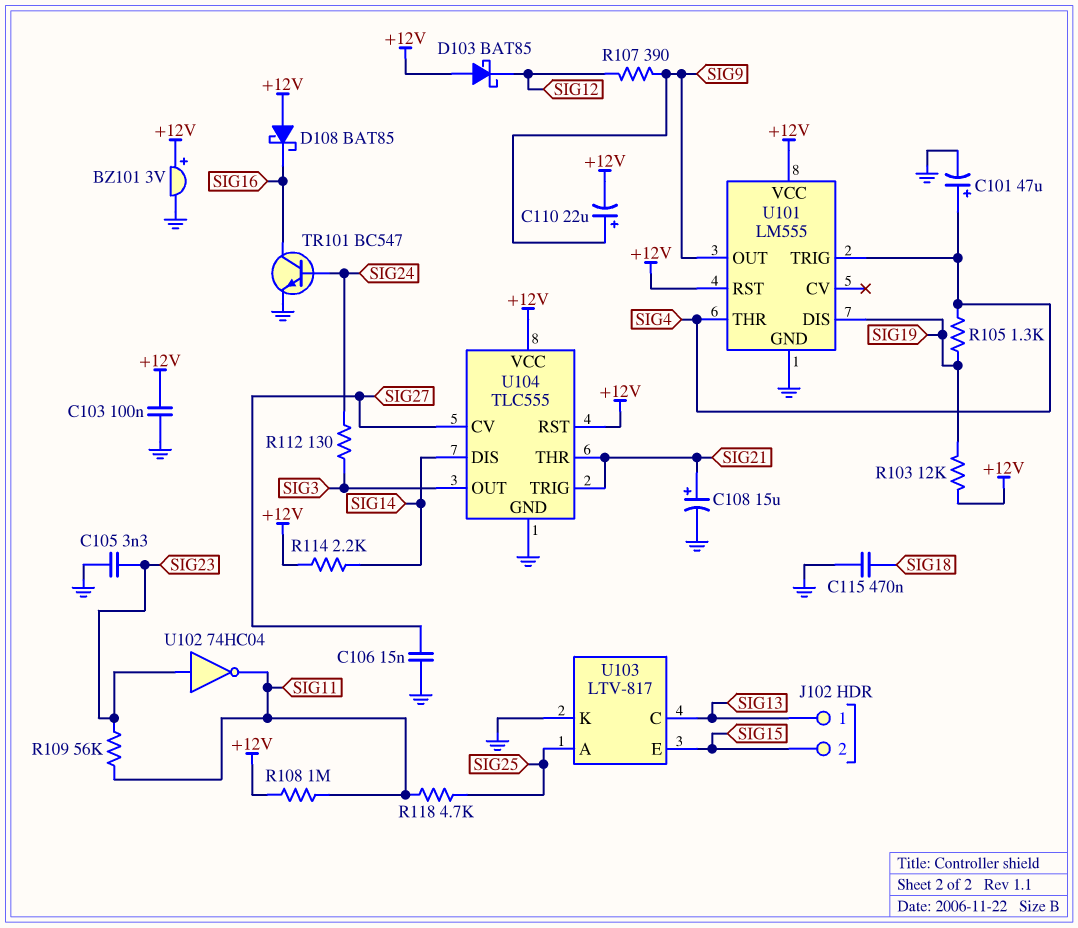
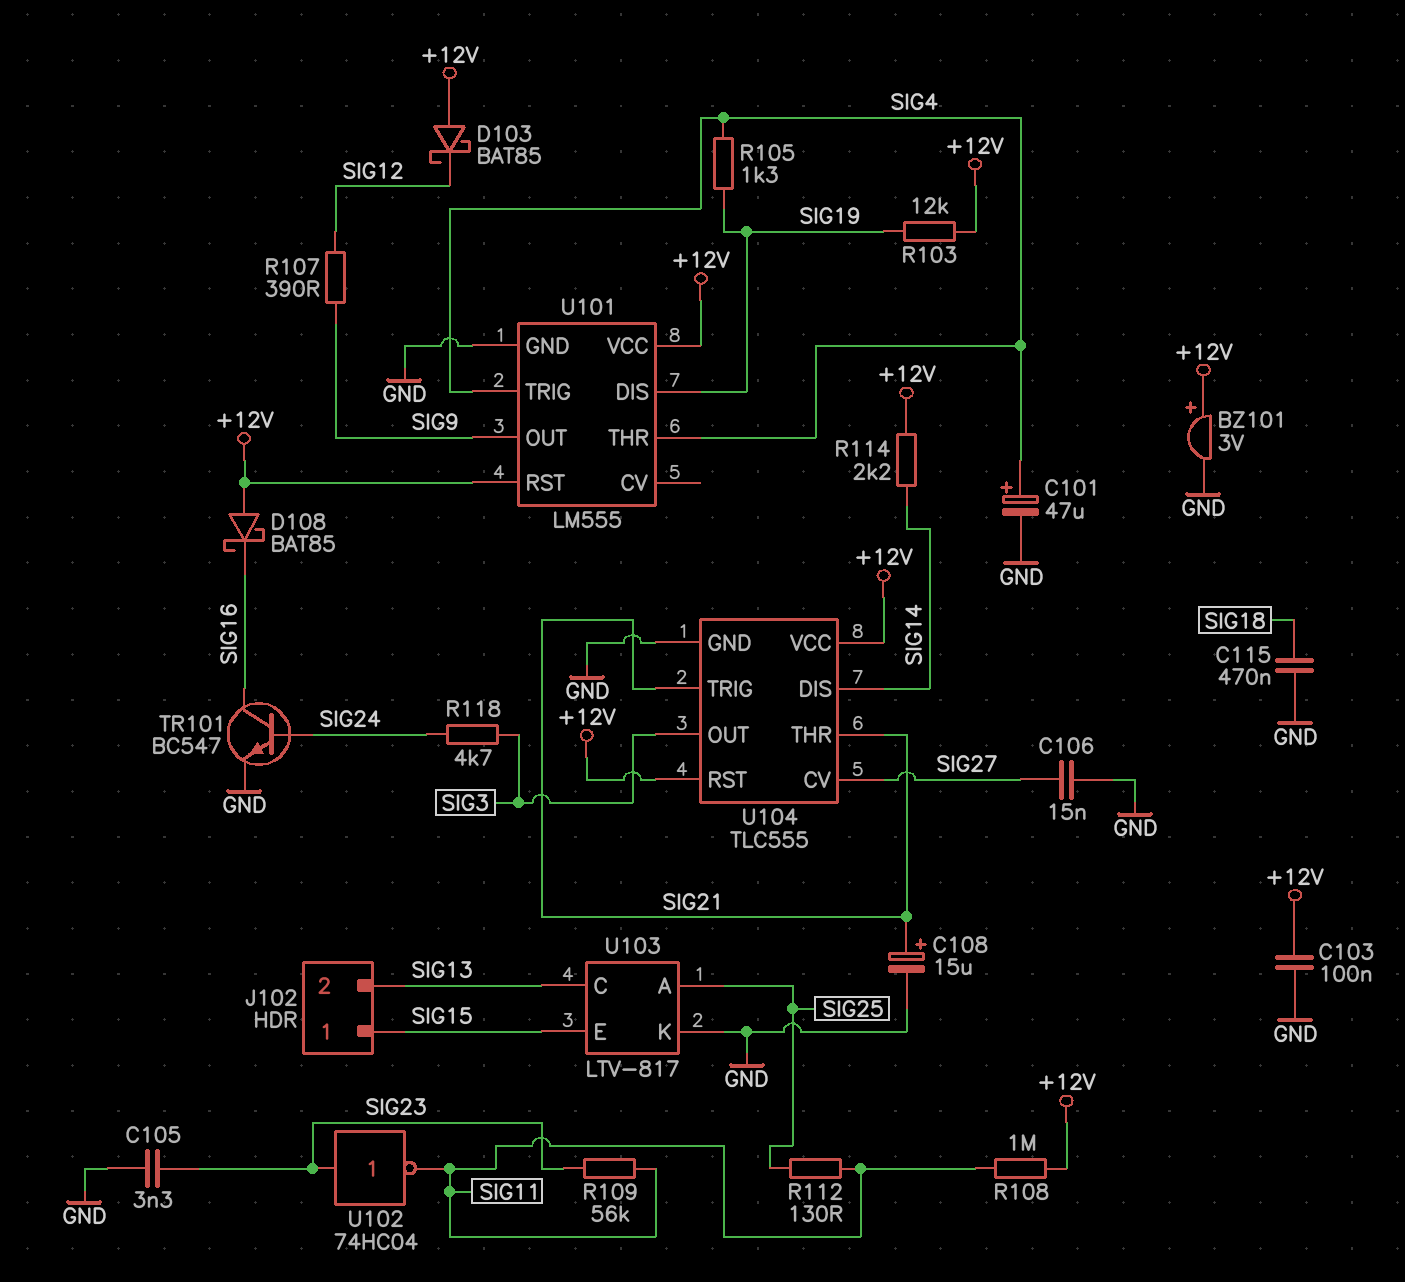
C110: 22uF (plus SIG9, minus +12V) -> none
J102 pin 1: SIG13 -> SIG15
J102 pin 2: SIG15 -> SIG13
R112: 130 (SIG3, SIG24) -> 130 (SIG11, SIG25)
R118: 4.7k (SIG11, SIG25) -> 4.7k (SIG3, SIG24)

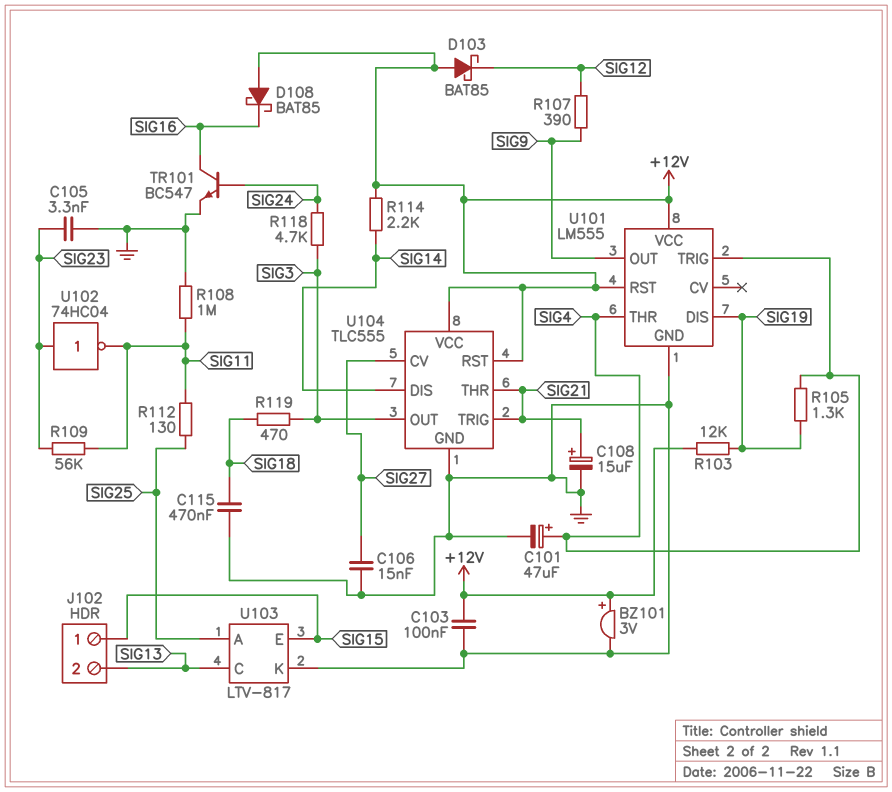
R108: 1M (+12V, SIG11) -> 1M (GND, SIG11)
R119: none -> 470 (SIG3, SIG18)

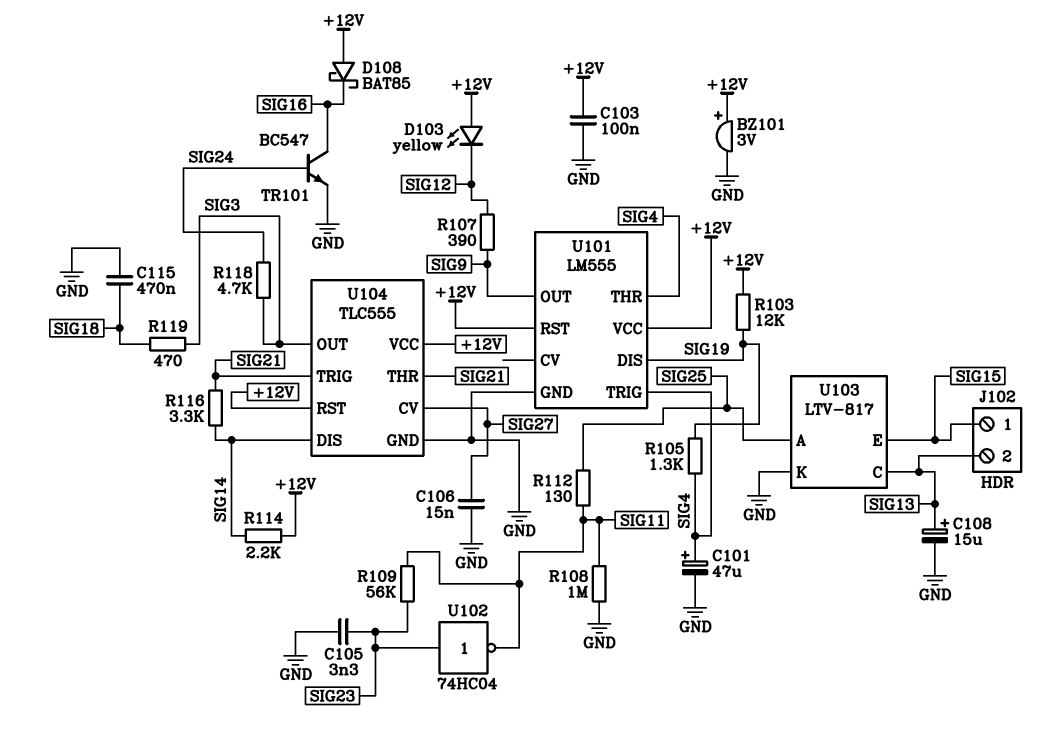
C108: 15uF (plus SIG21, minus GND) -> 15uF (plus SIG13, minus GND)
D103: schottky BAT85 (A +12V, K SIG12) -> LED yellow (A +12V, K SIG12)
R116: none -> 3.3k (SIG14, SIG21)

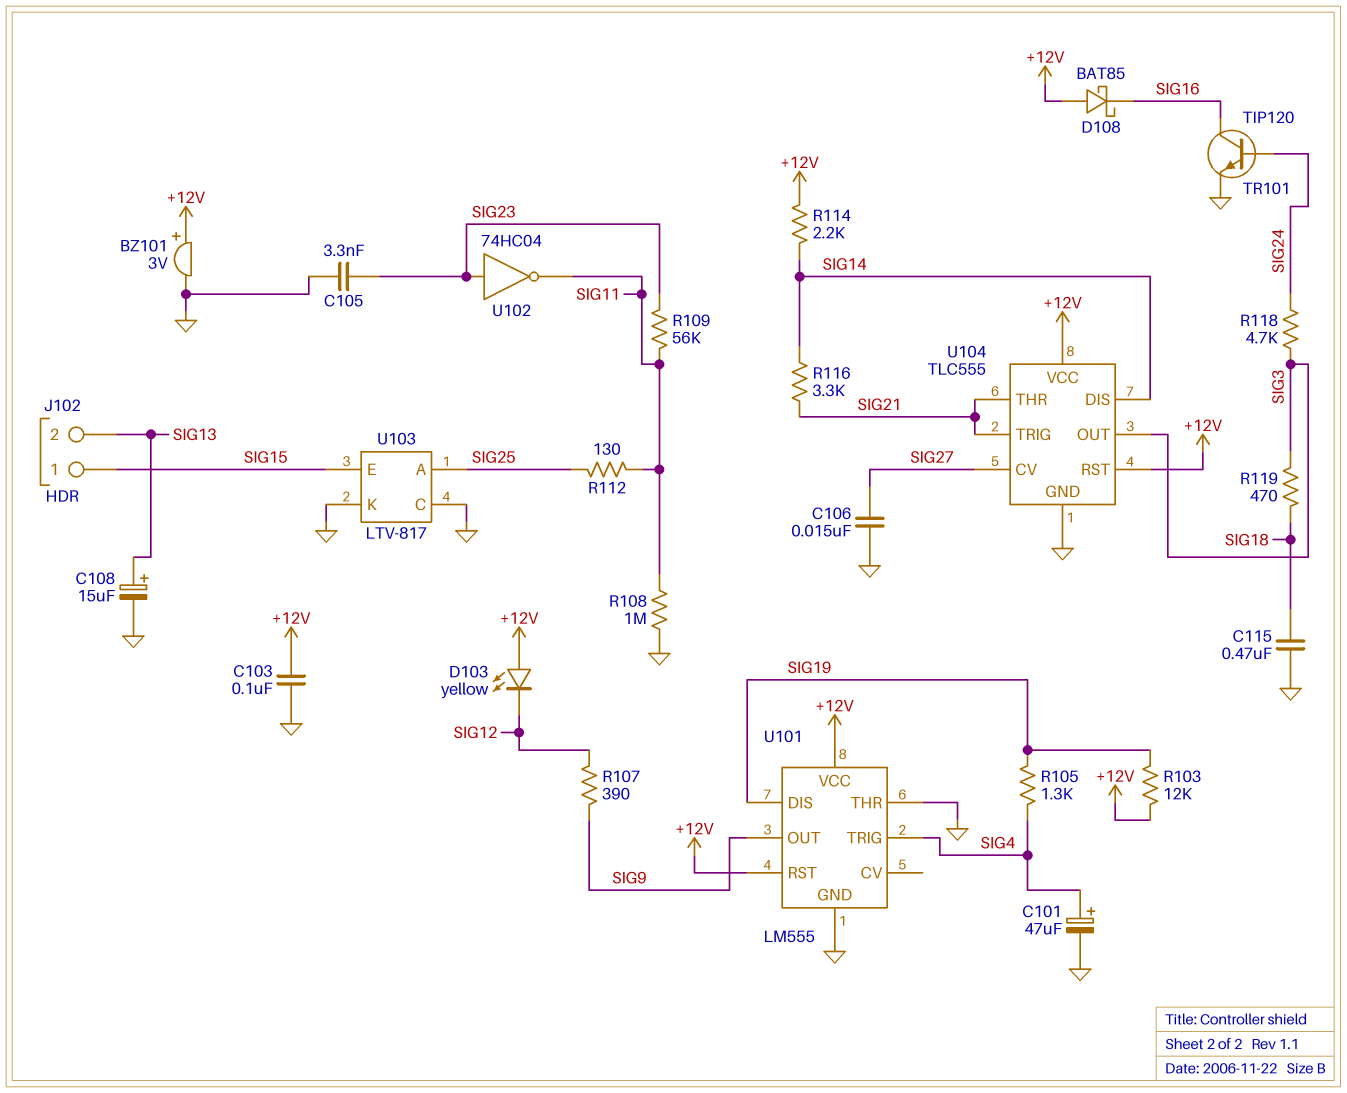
TR101: NPN BC547 (B SIG24, C SIG16, E GND) -> NPN TIP120 (B SIG24, C SIG16, E GND)
U101 pin THR: SIG4 -> GND
U103 pin C: SIG13 -> GND

